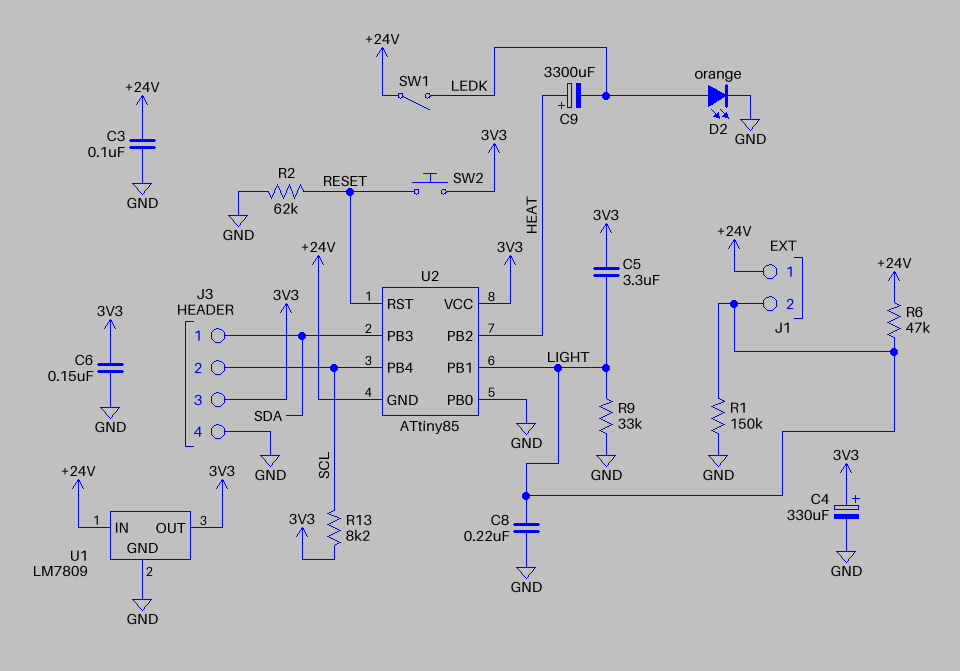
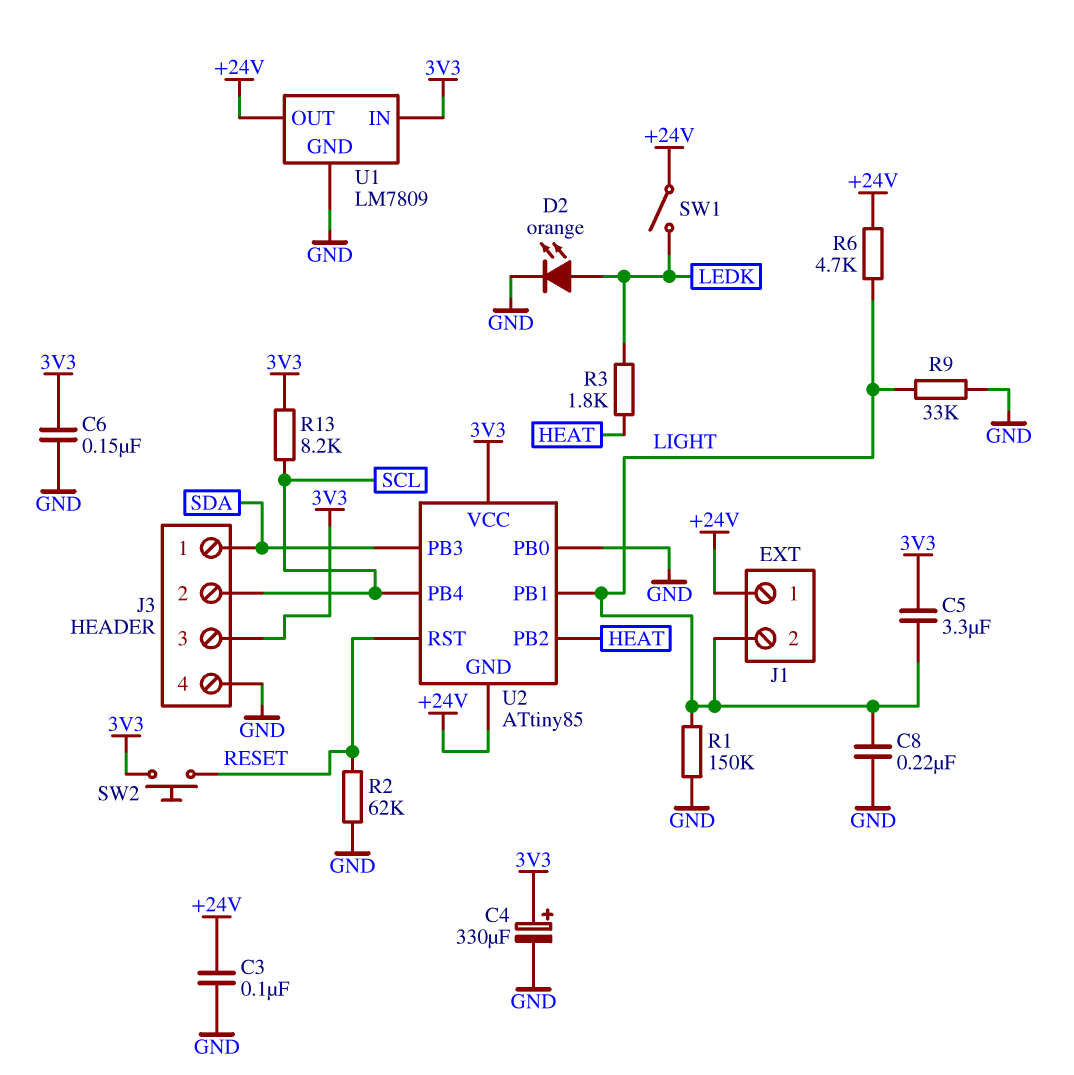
C9: 3300uF (plus HEAT, minus LEDK) -> none
R3: none -> 1.8k (HEAT, LEDK)
R6: 47k (+24V, LIGHT) -> 4.7k (+24V, LIGHT)
U1 pin IN: +24V -> 3V3
U1 pin OUT: 3V3 -> +24V

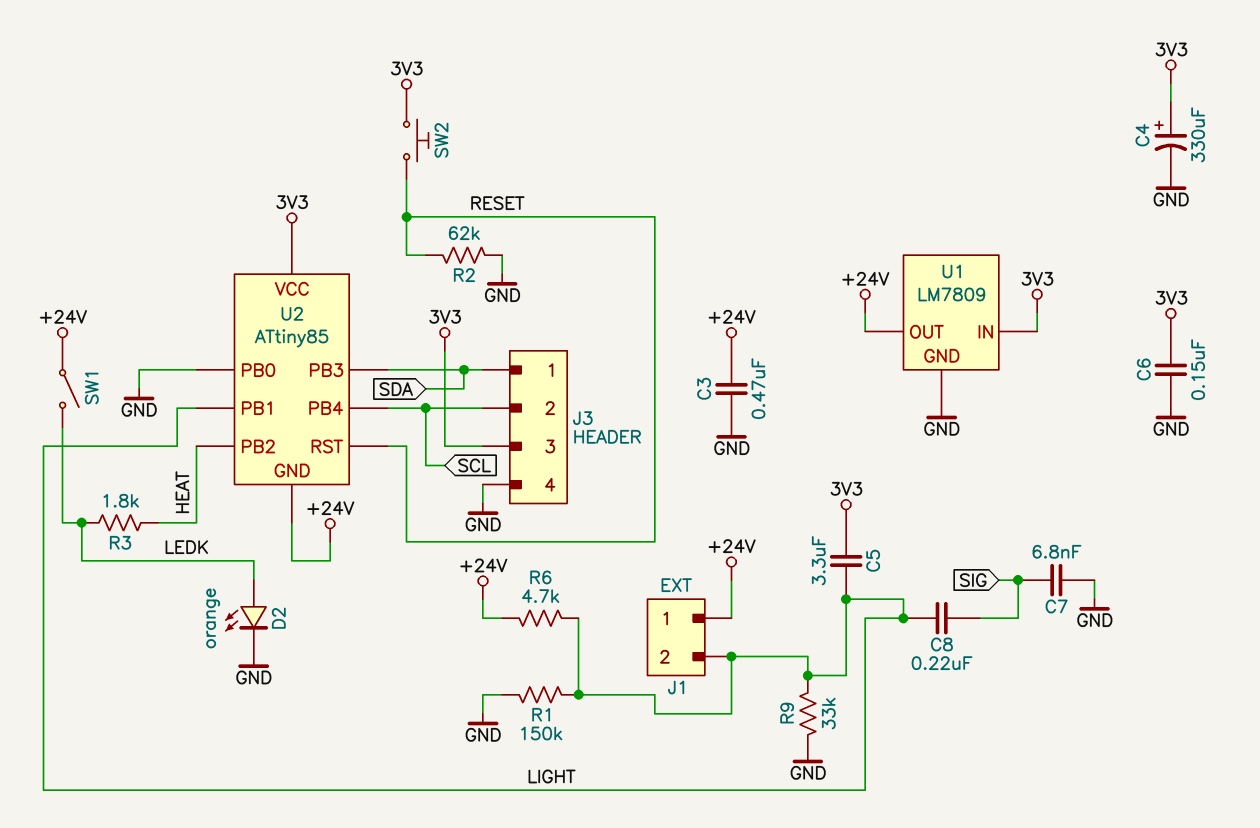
C3: 100nF (+24V, GND) -> 470nF (+24V, GND)
C7: none -> 6.8nF (GND, SIG)
C8: 220nF (GND, LIGHT) -> 220nF (LIGHT, SIG)
R13: 8.2k (3V3, SCL) -> none

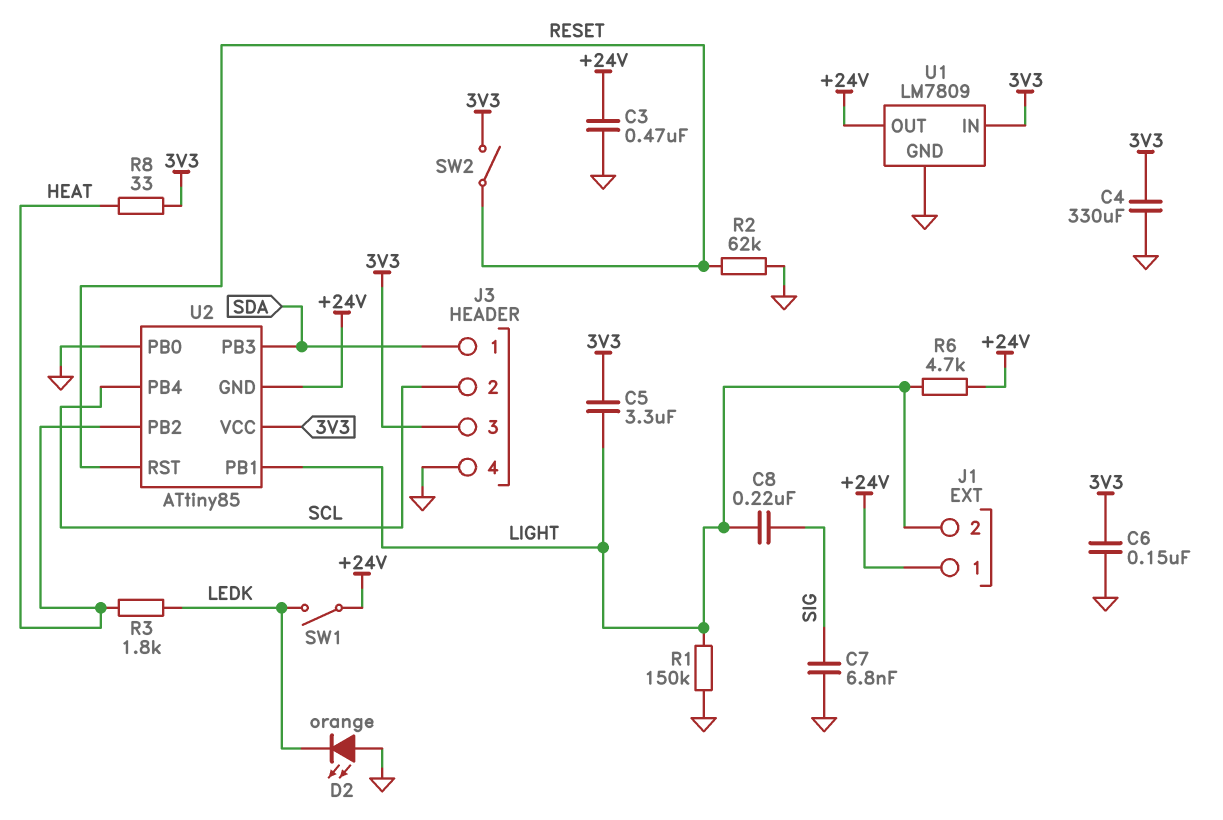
C4: 330uF (plus 3V3, minus GND) -> 330uF (3V3, GND)
D2: LED orange (A LEDK, K GND) -> LED orange (A GND, K LEDK)
R8: none -> 33 (3V3, HEAT)
R9: 33k (GND, LIGHT) -> none
SW2: button (3V3, RESET) -> switch (3V3, RESET)

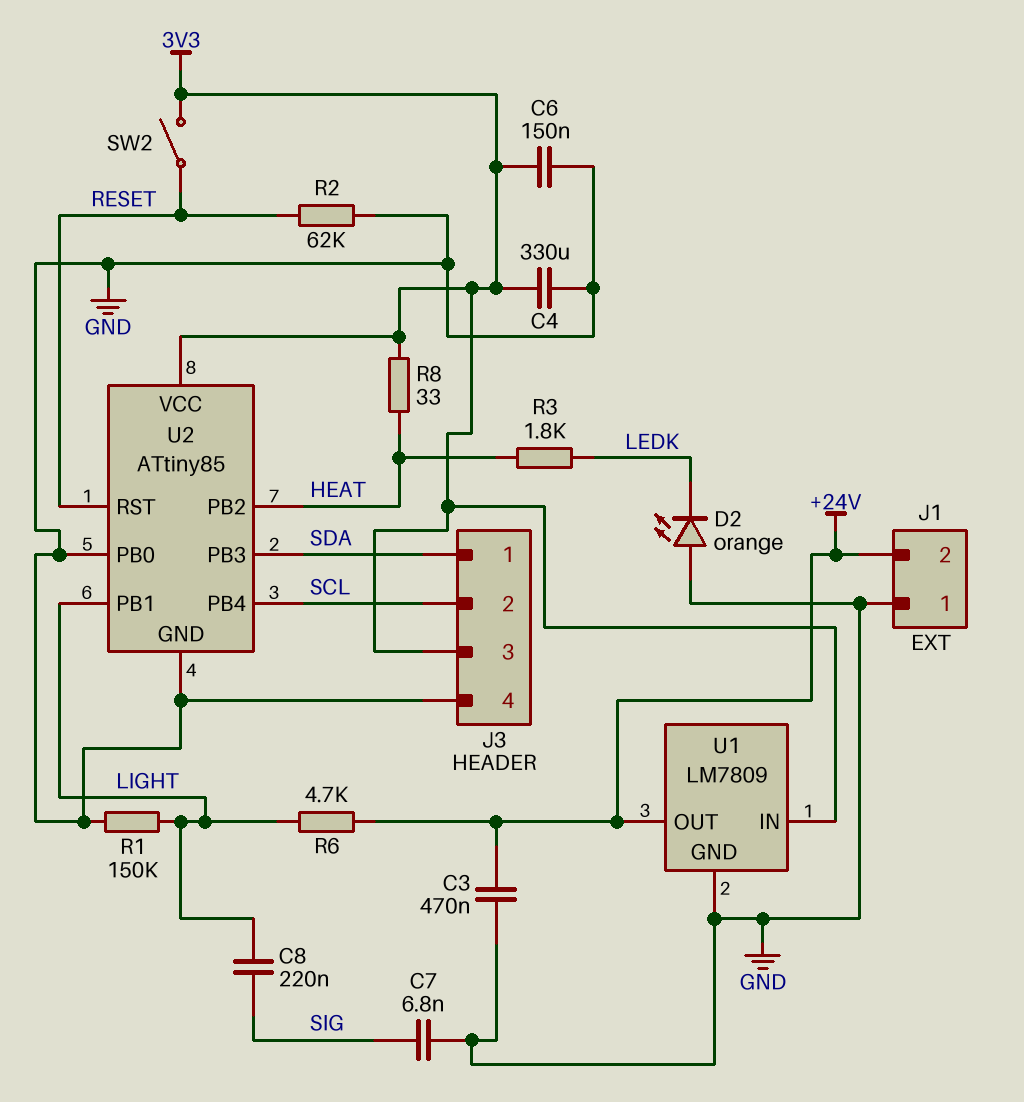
C5: 3.3uF (3V3, LIGHT) -> none
J1 pin 1: +24V -> GND
J1 pin 2: LIGHT -> +24V
SW1: switch (+24V, LEDK) -> none
U2 pin GND: +24V -> GND

